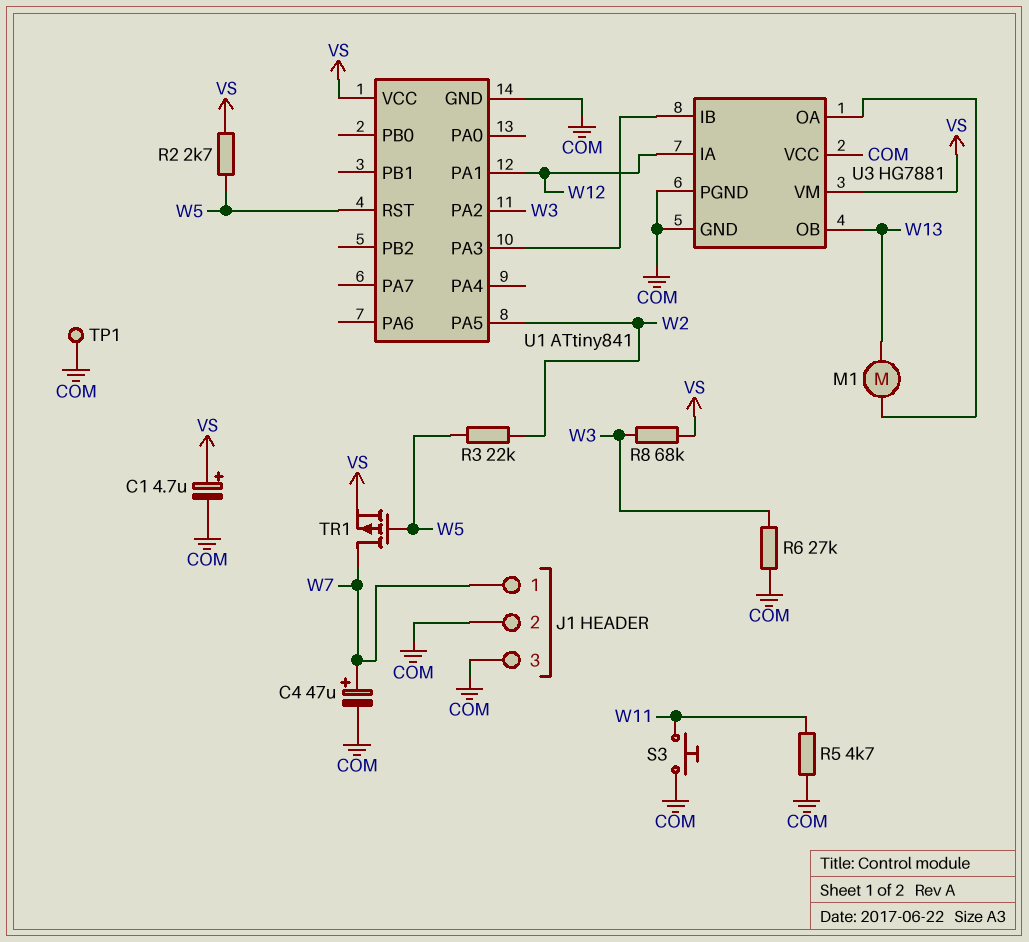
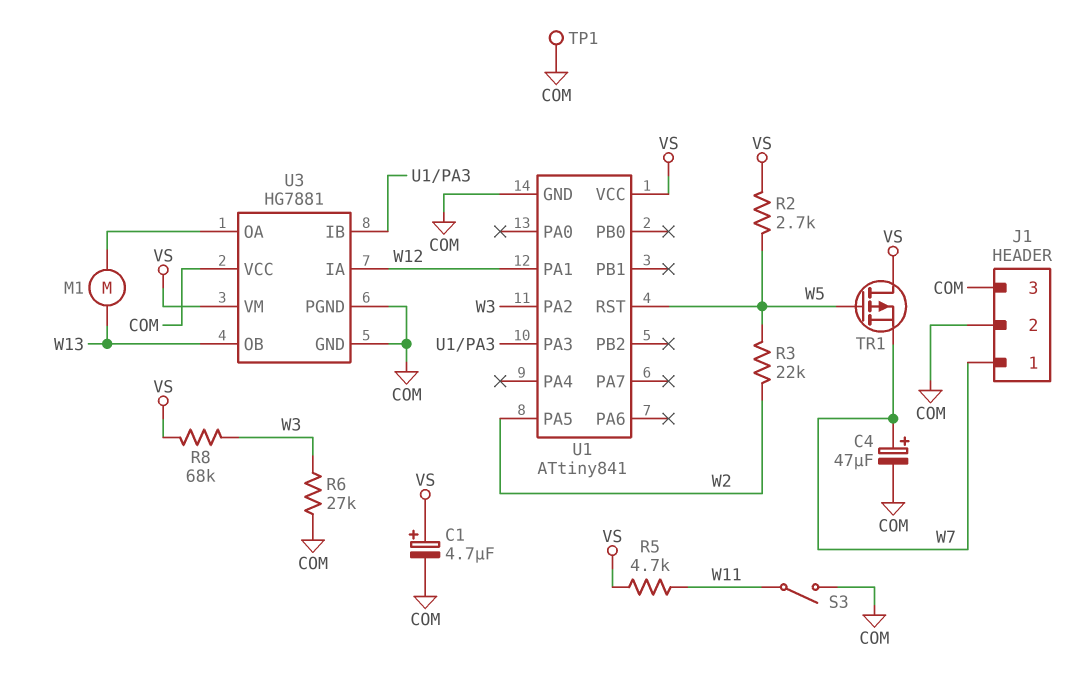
R5: 4.7k (COM, W11) -> 4.7k (VS, W11)
S3: button (COM, W11) -> switch (COM, W11)
TR1: PMOS (G W5, D W7, S VS) -> PMOS (G W5, D VS, S W7)

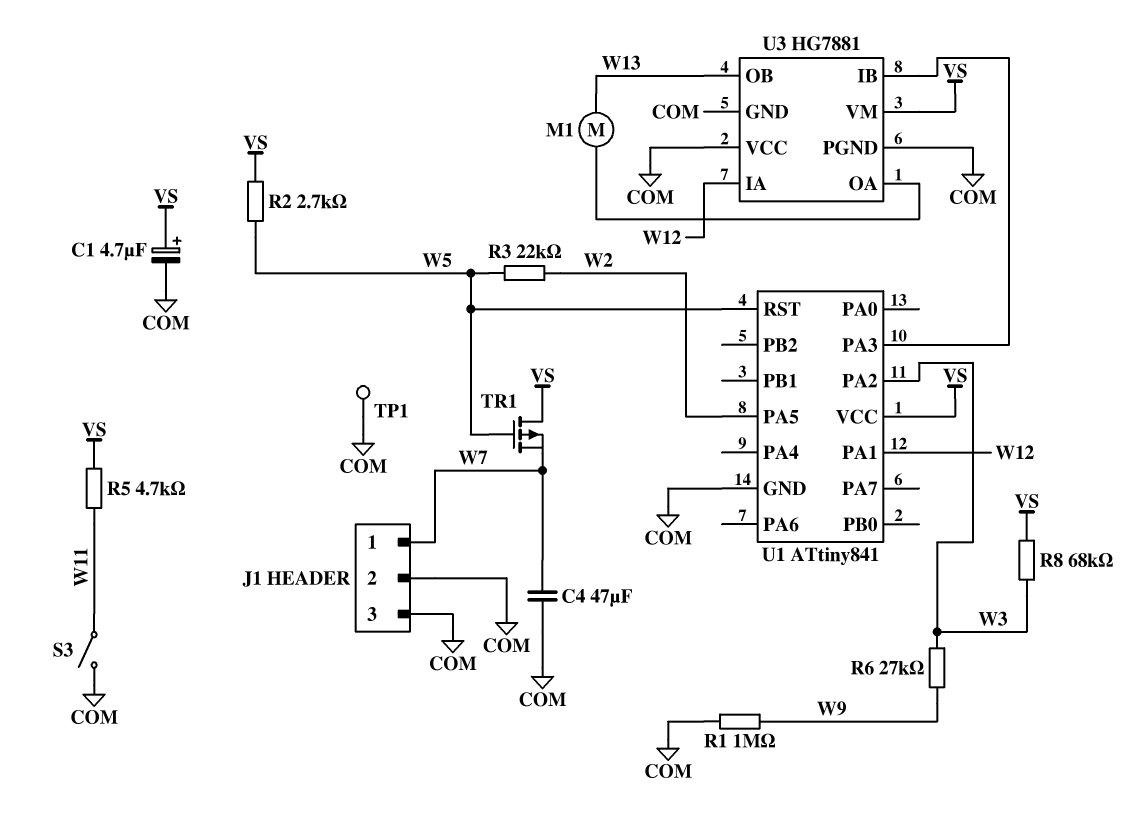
C4: 47uF (plus W7, minus COM) -> 47uF (COM, W7)
R1: none -> 1M (COM, W9)
R6: 27k (COM, W3) -> 27k (W3, W9)

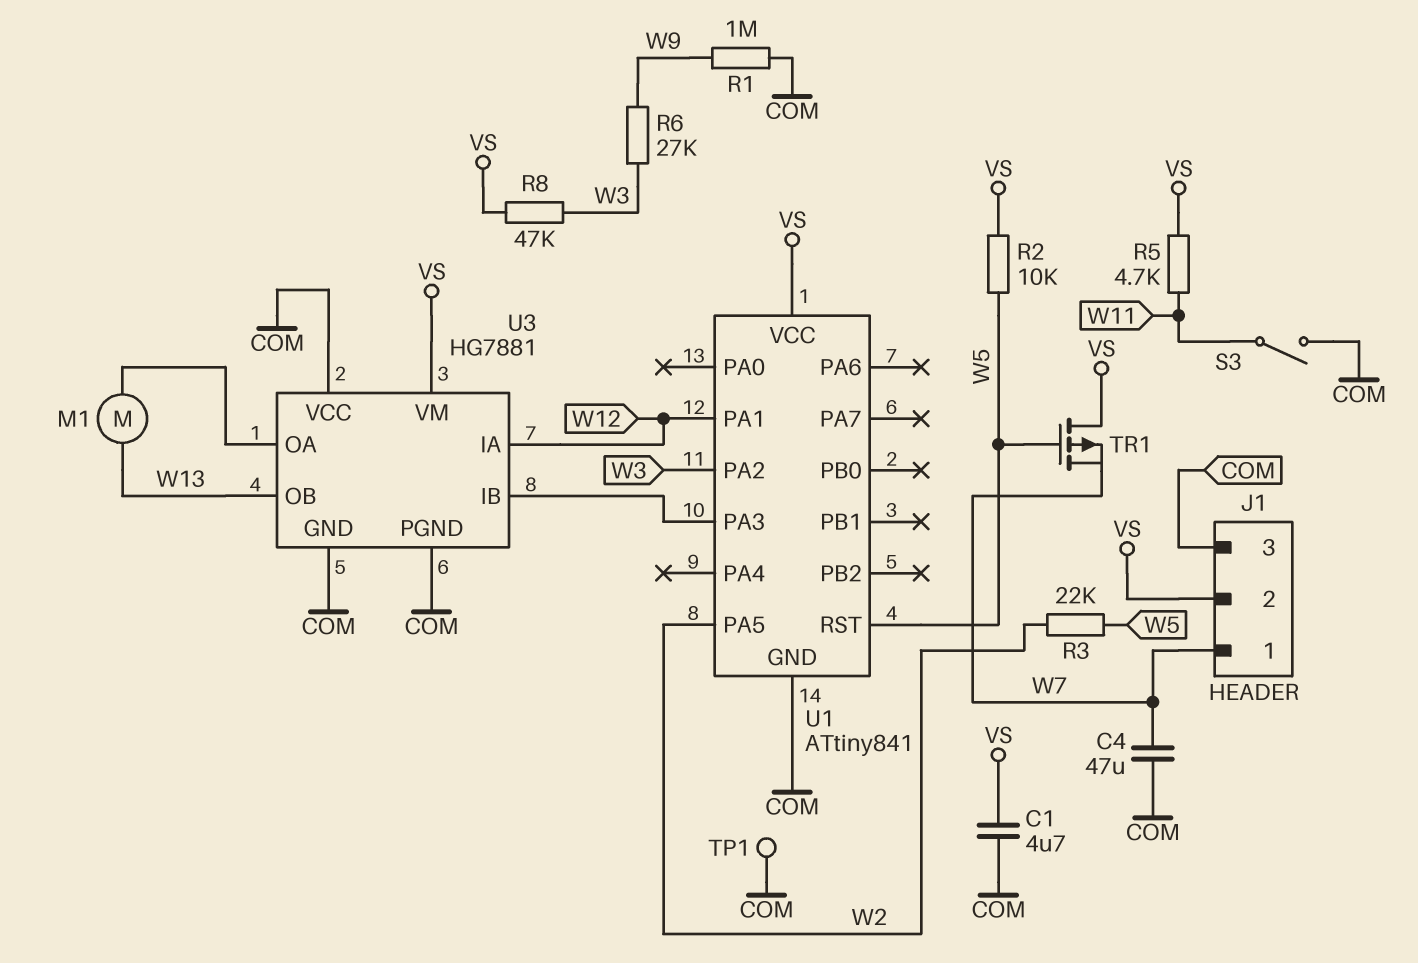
C1: 4.7uF (plus VS, minus COM) -> 4.7uF (COM, VS)
J1 pin 2: COM -> VS
R2: 2.7k (VS, W5) -> 10k (VS, W5)
R8: 68k (VS, W3) -> 47k (VS, W3)

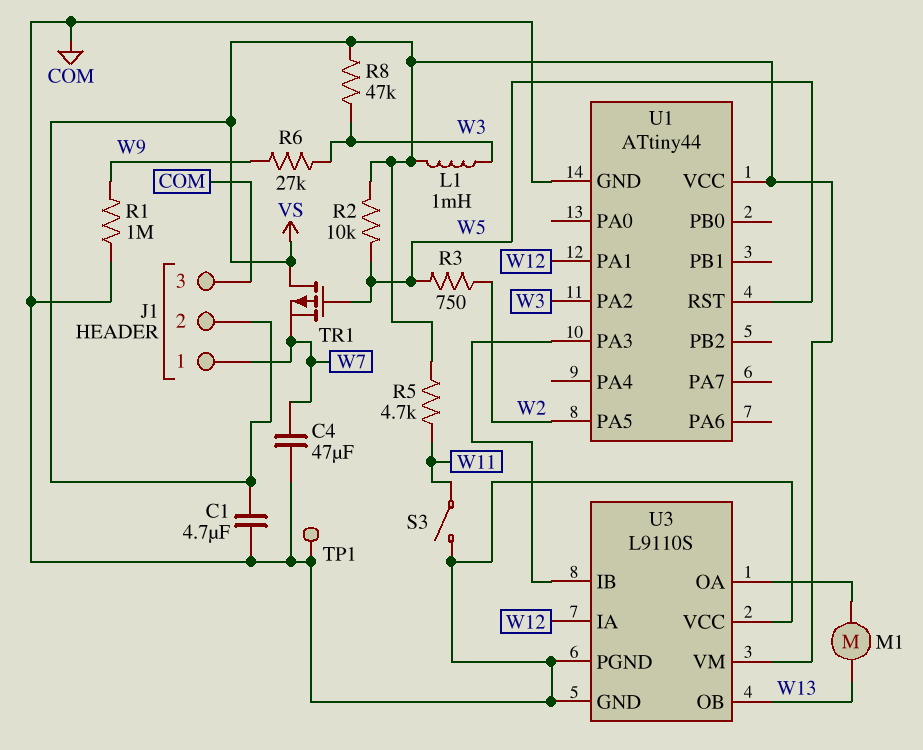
L1: none -> 1mH (VS, W3)
R3: 22k (W2, W5) -> 750 (W2, W5)
U1: ATtiny841 -> ATtiny44
U3: HG7881 -> L9110S

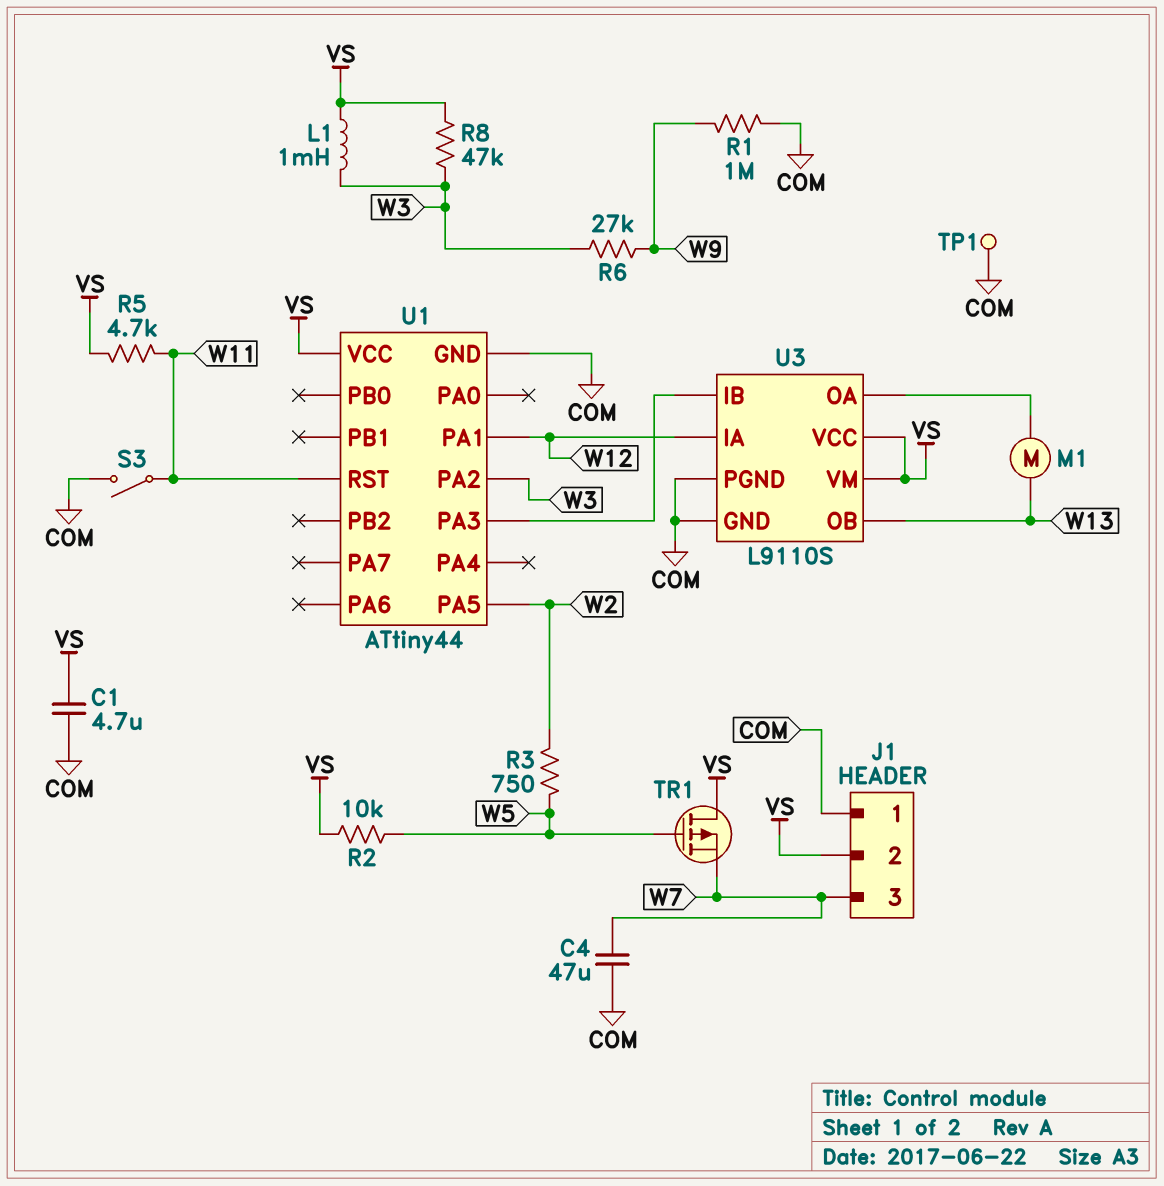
J1 pin 1: W7 -> COM
J1 pin 3: COM -> W7
U1 pin RST: W5 -> W11
U3 pin VCC: COM -> VS

